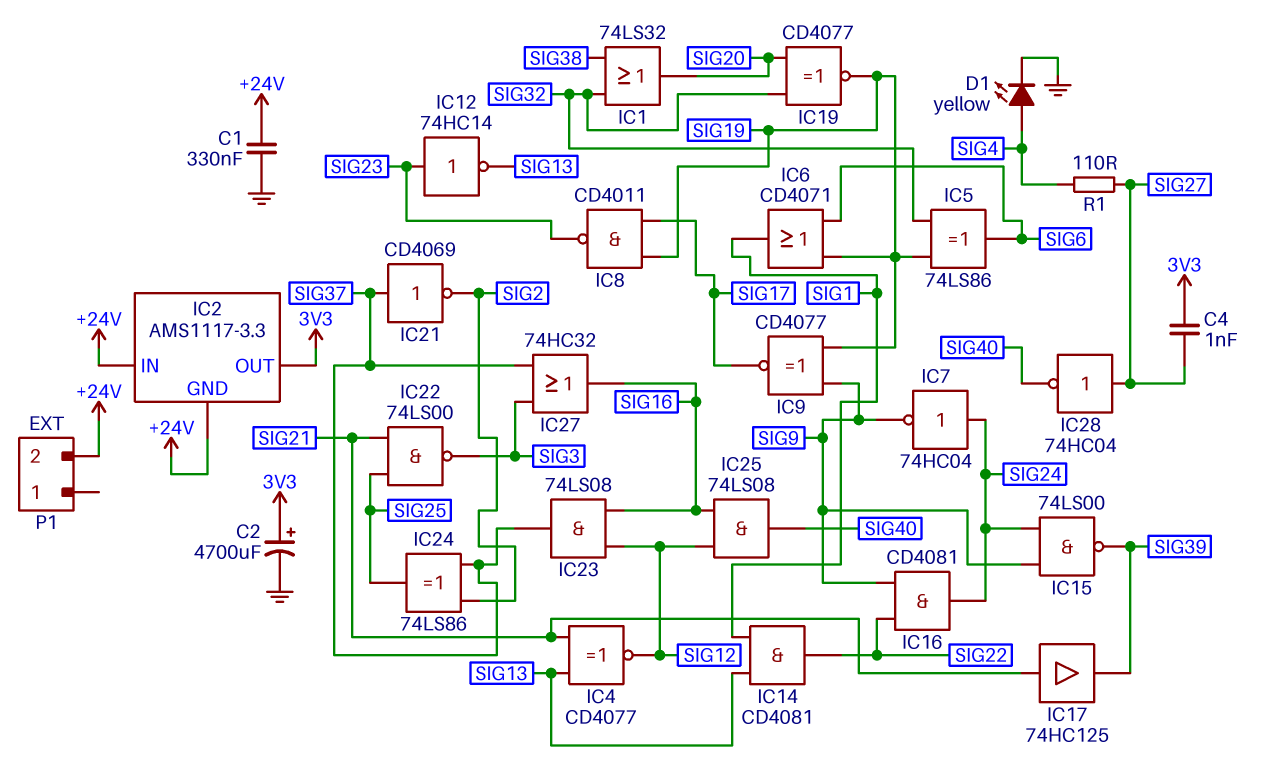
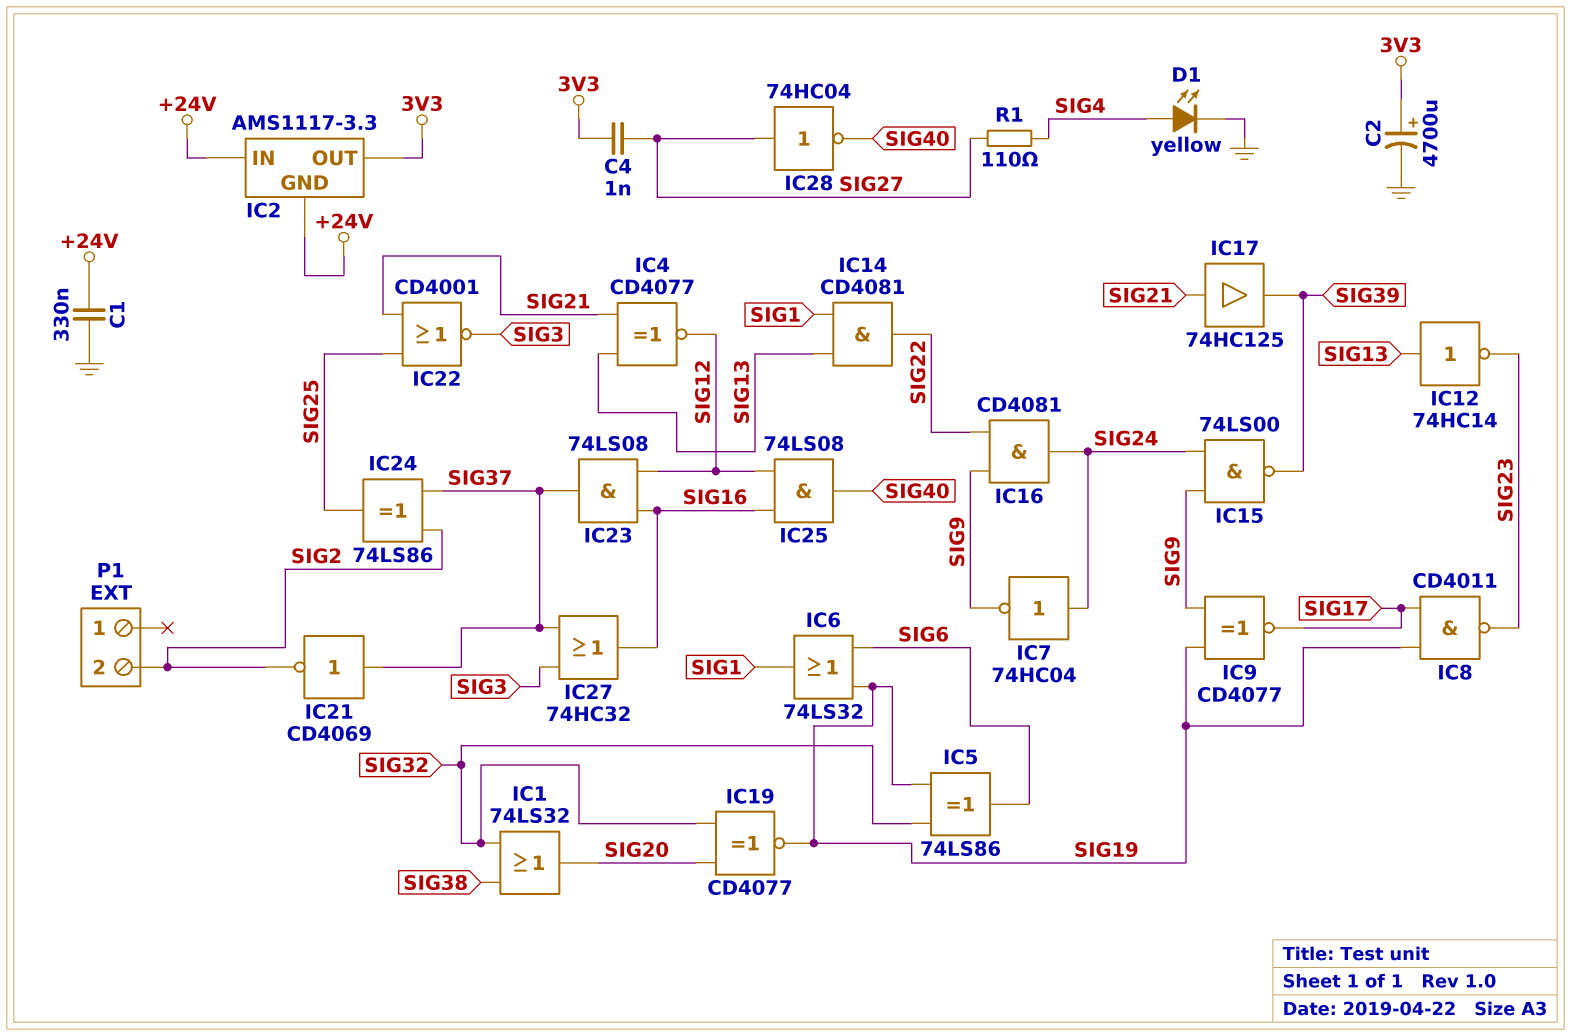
IC6: OR CD4071 (in SIG6, in SIG19, out SIG1) -> OR 74LS32 (in SIG6, in SIG19, out SIG1)
IC12: NOT 74HC14 (in SIG23, out SIG13) -> NOT 74HC14 (in SIG13, out SIG23)
IC22: NAND 74LS00 (in SIG21, in SIG25, out SIG3) -> NOR CD4001 (in SIG21, in SIG25, out SIG3)
P1 pin 2: +24V -> SIG2

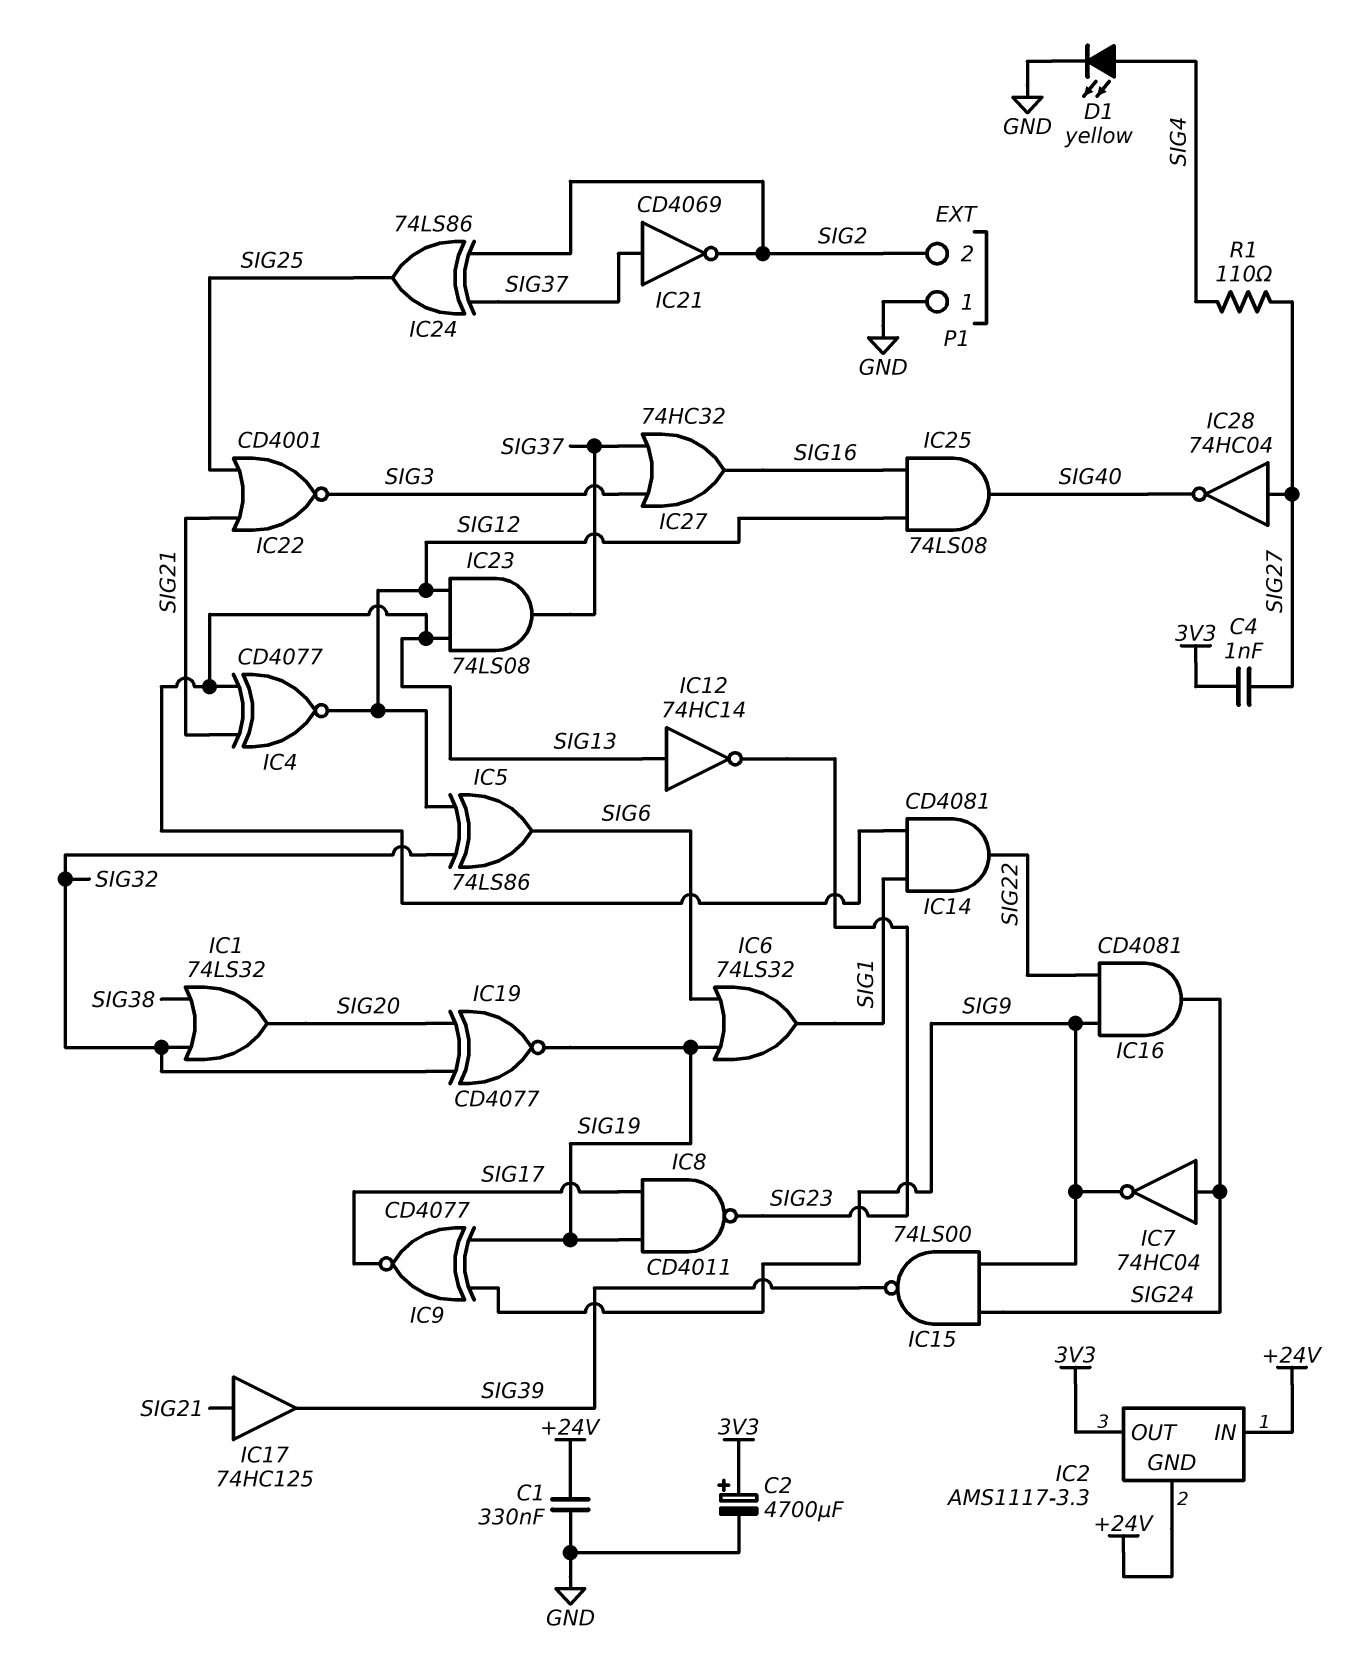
IC5: XOR 74LS86 (in SIG19, in SIG32, out SIG6) -> XOR 74LS86 (in SIG12, in SIG32, out SIG6)
IC23: AND 74LS08 (in SIG12, in SIG16, out SIG37) -> AND 74LS08 (in SIG12, in SIG13, out SIG37)
P1 pin 1: none -> GND

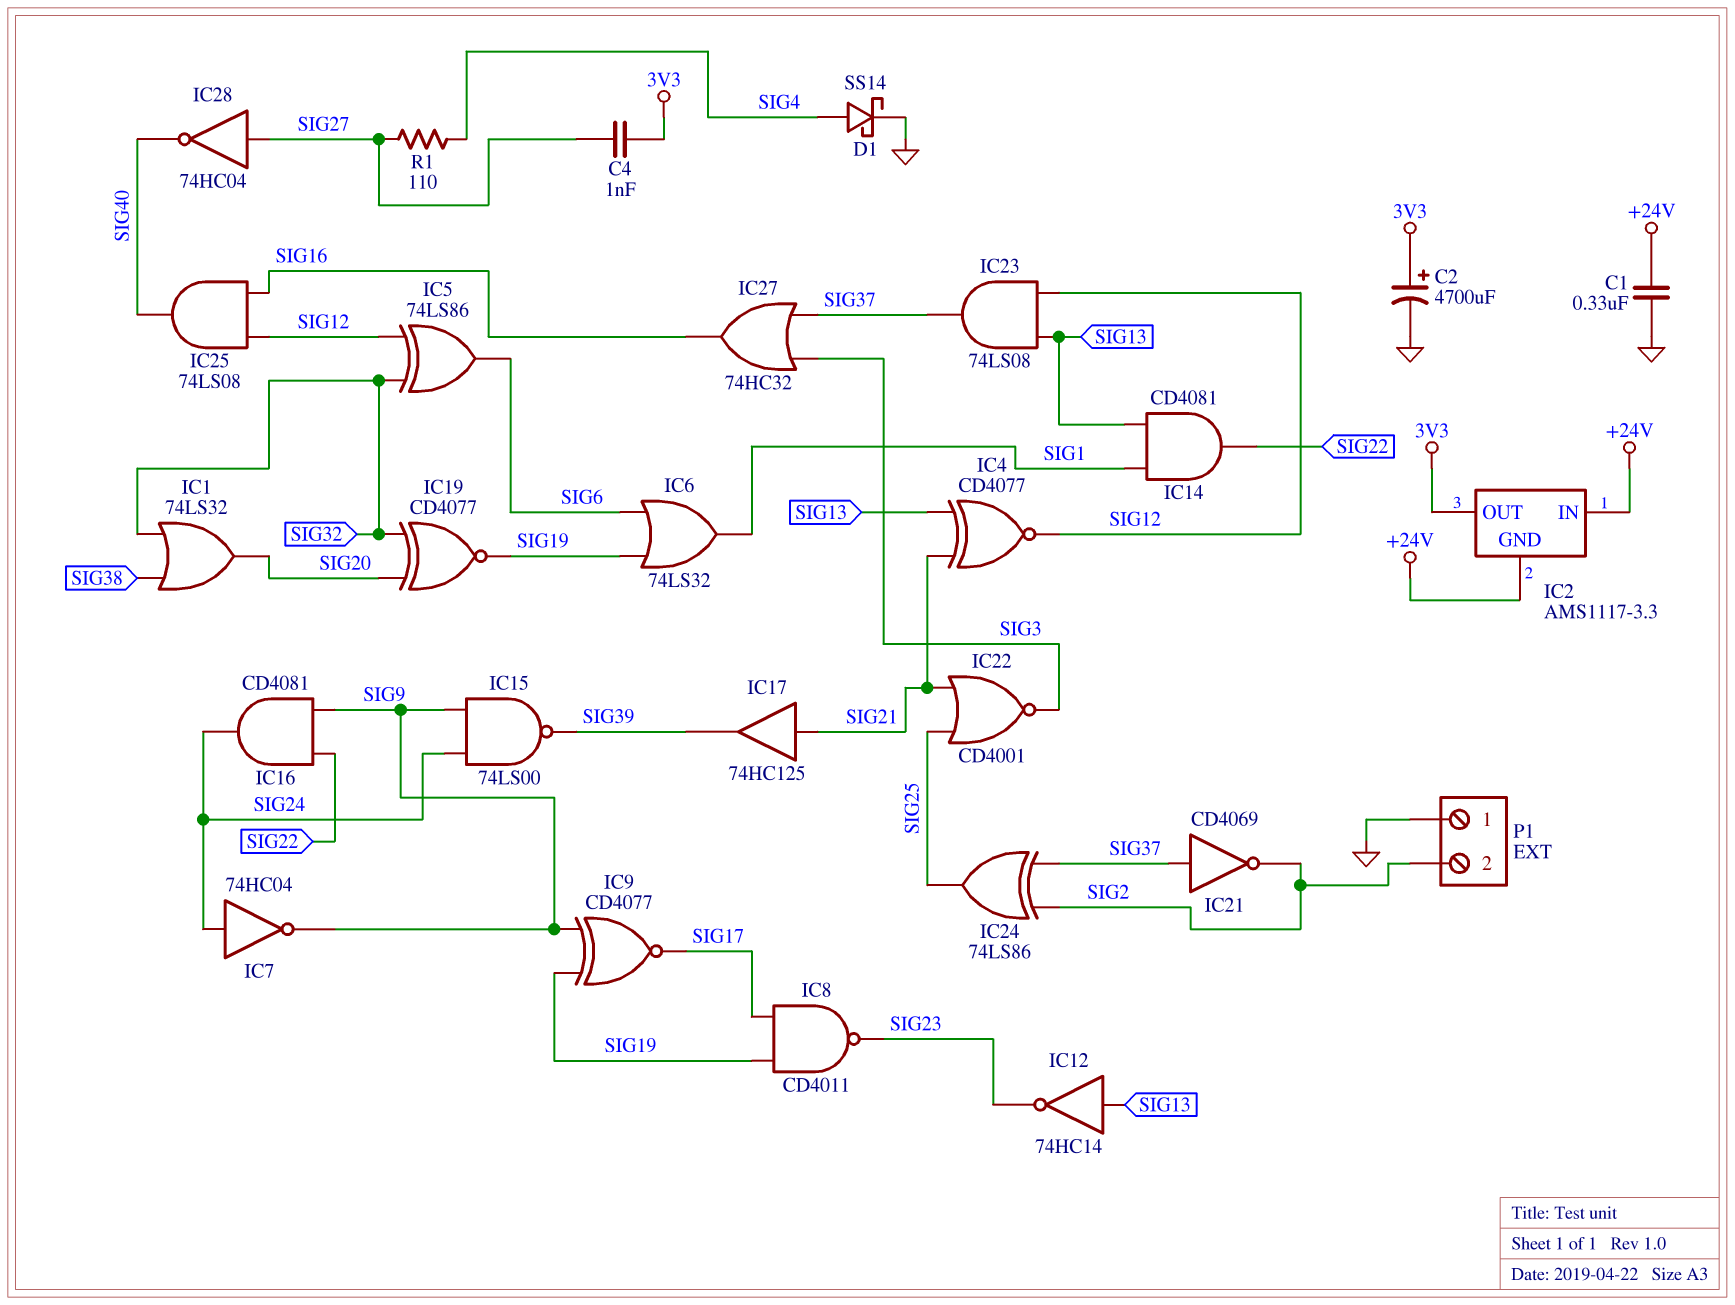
D1: LED yellow (A SIG4, K GND) -> schottky SS14 (A SIG4, K GND)

